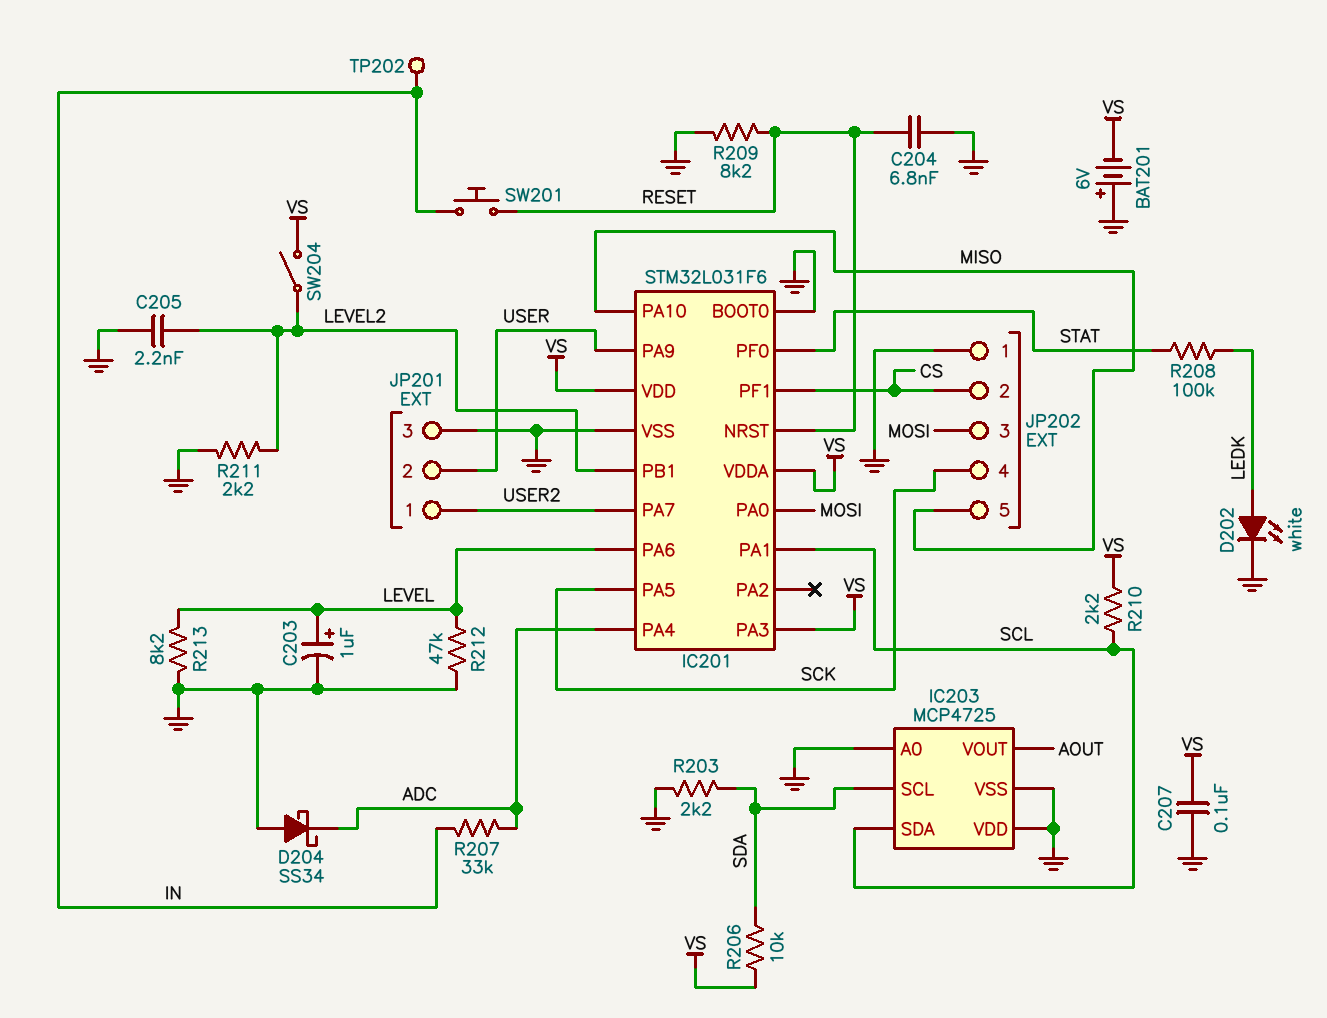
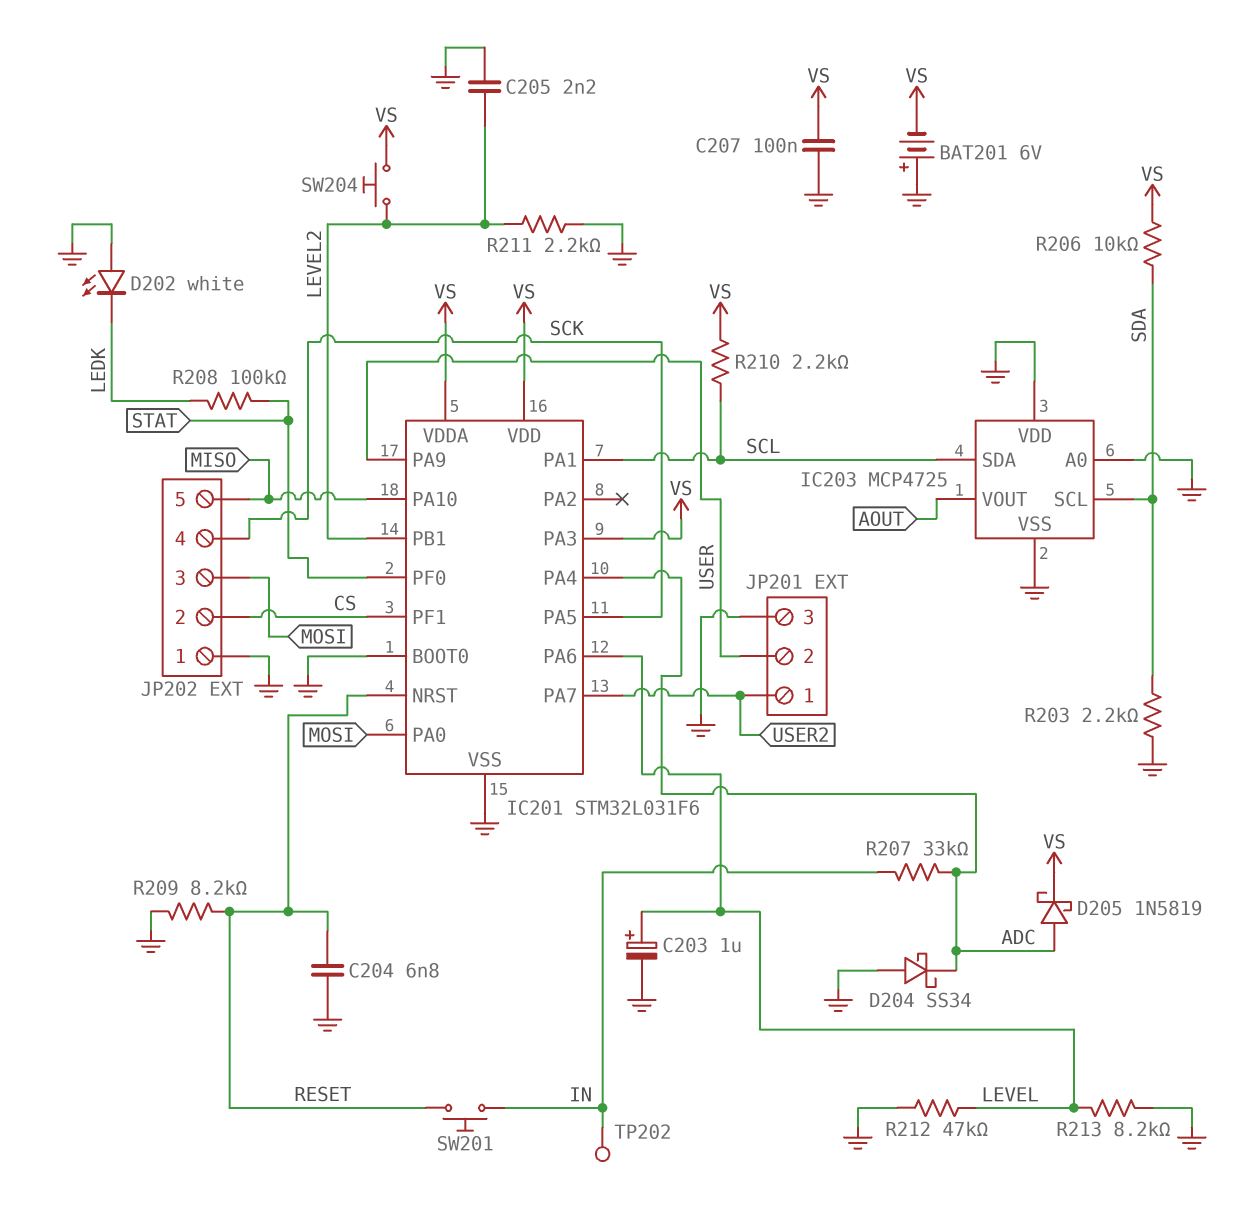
D202: LED white (A LEDK, K GND) -> LED white (A GND, K LEDK)
D205: none -> schottky 1N5819 (A ADC, K VS)
SW204: switch (LEVEL2, VS) -> button (LEVEL2, VS)

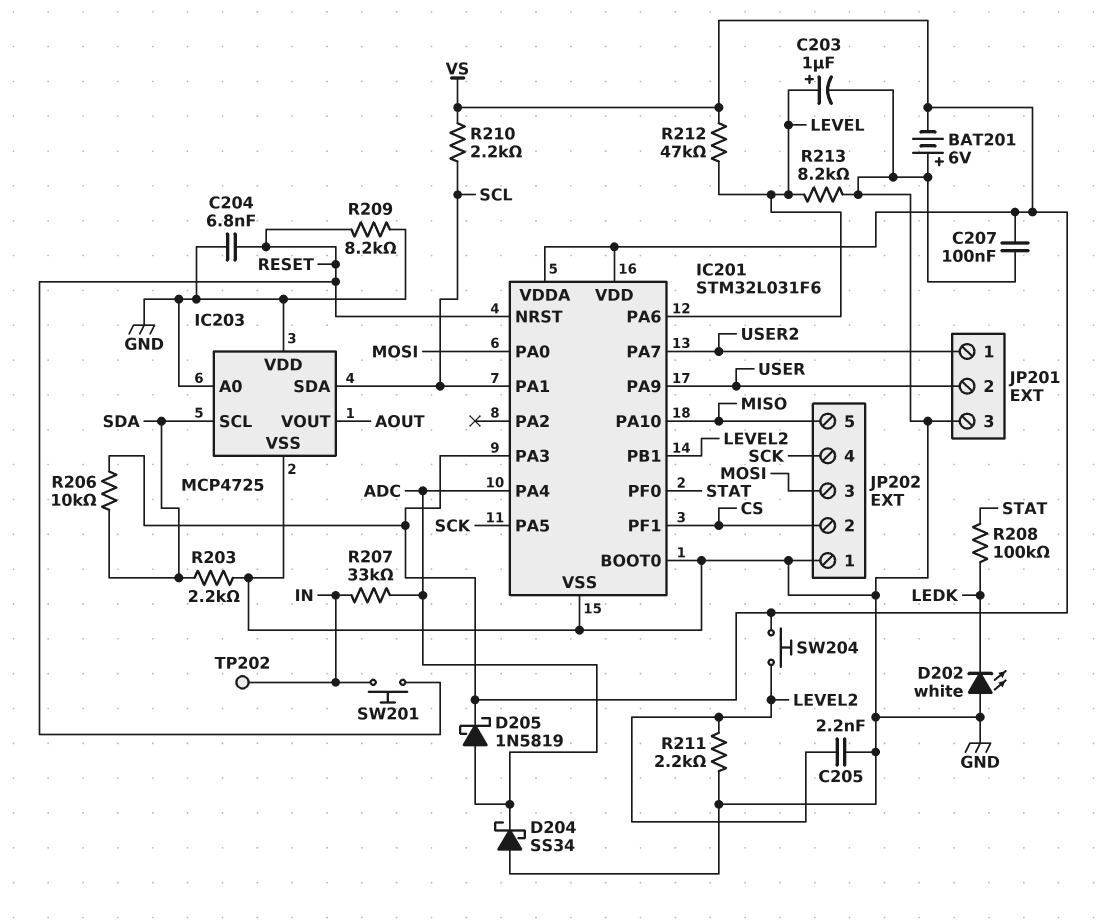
R212: 47k (GND, LEVEL) -> 47k (LEVEL, VS)

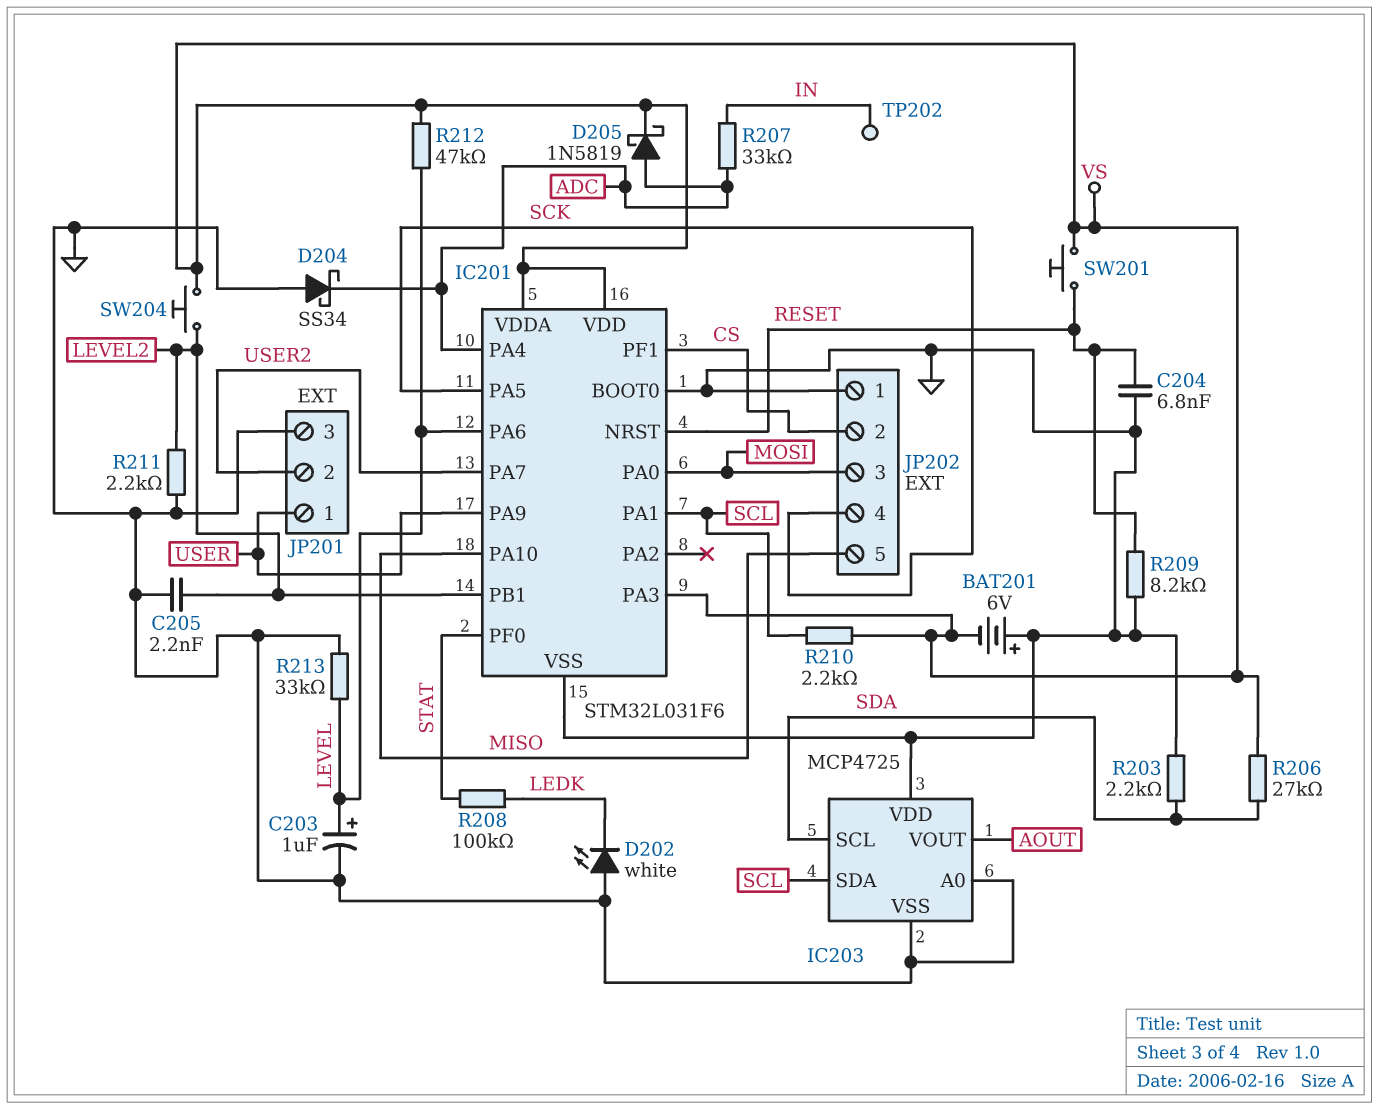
C207: 100nF (GND, VS) -> none
JP201 pin 1: USER2 -> USER
JP201 pin 2: USER -> USER2
R206: 10k (SDA, VS) -> 27k (SDA, VS)
R213: 8.2k (GND, LEVEL) -> 33k (GND, LEVEL)
SW201: button (IN, RESET) -> button (RESET, VS)

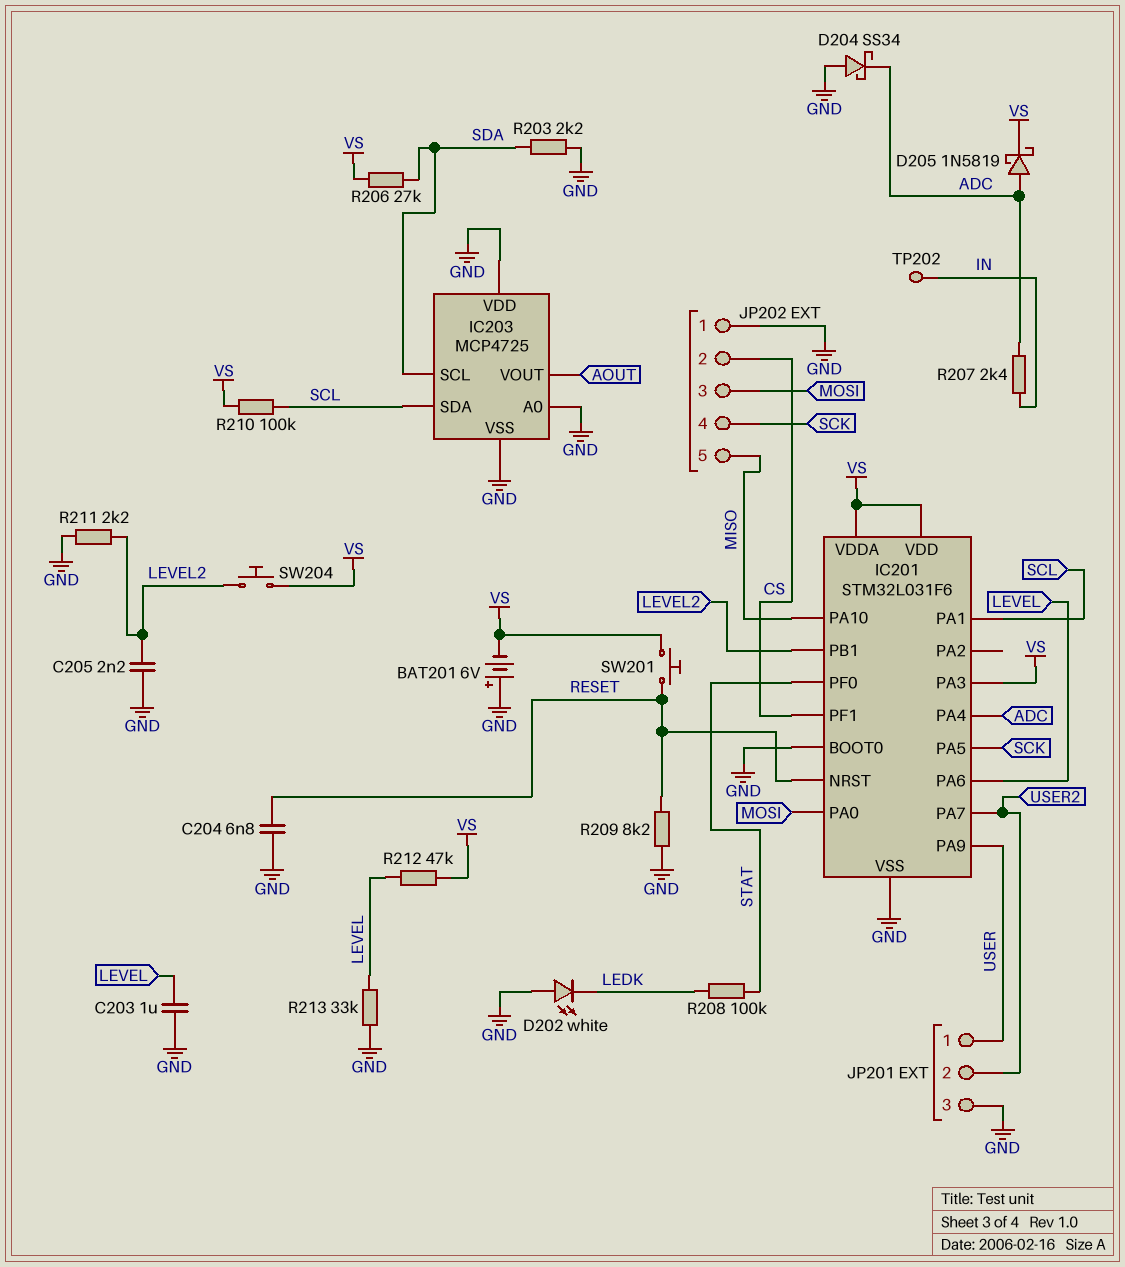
C203: 1uF (plus LEVEL, minus GND) -> 1uF (GND, LEVEL)
R207: 33k (ADC, IN) -> 2.4k (ADC, IN)
R210: 2.2k (SCL, VS) -> 100k (SCL, VS)

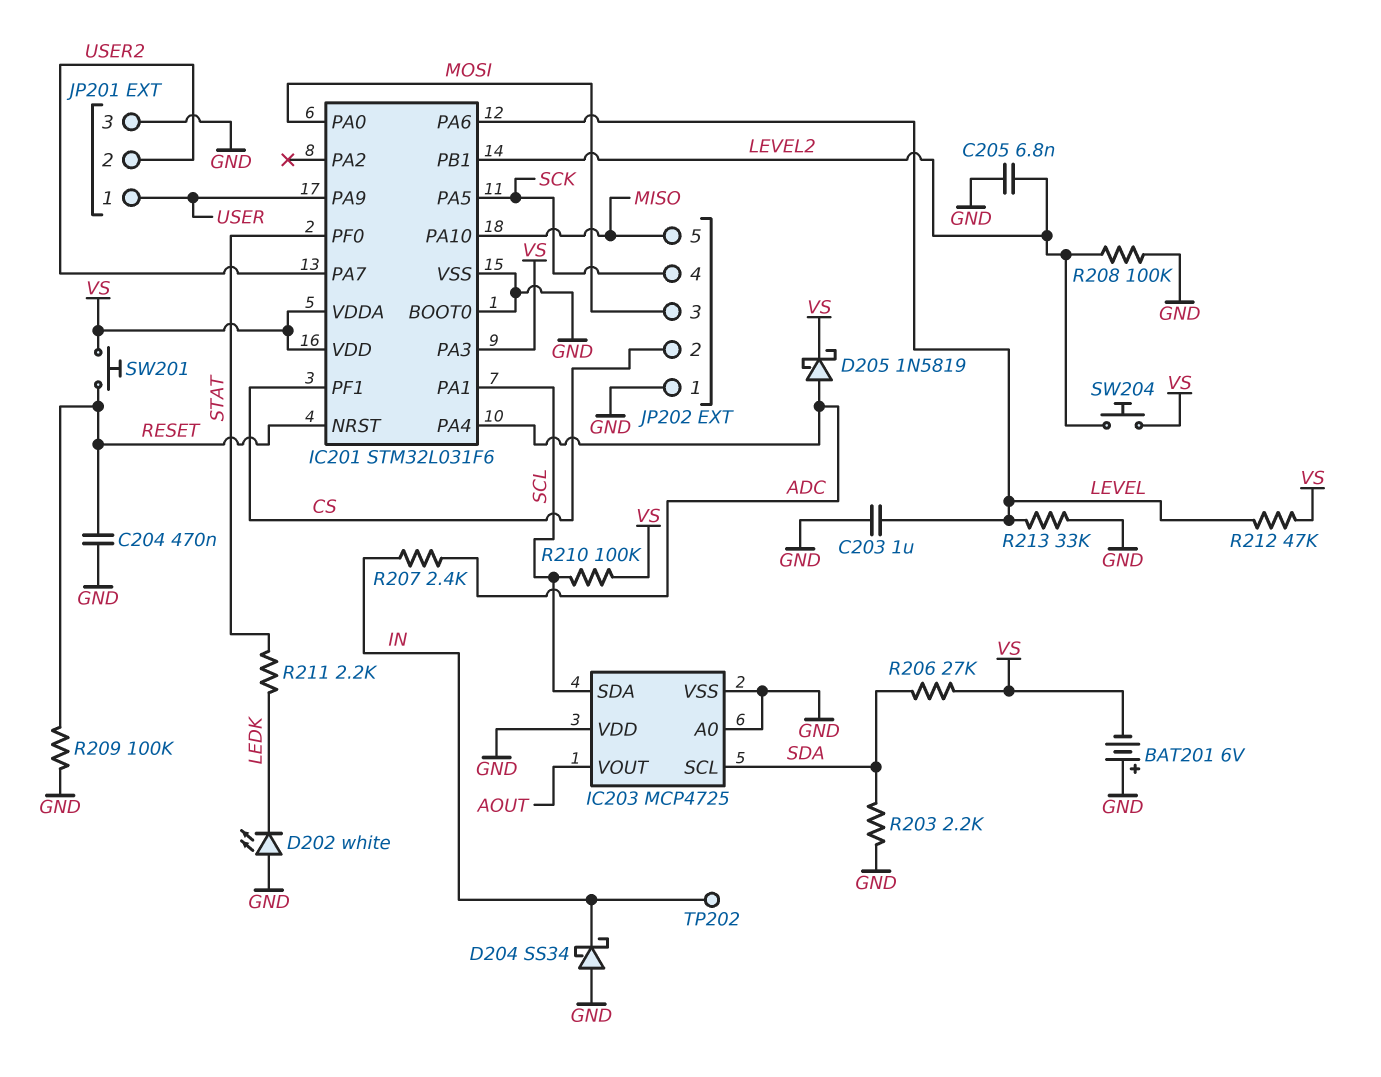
C204: 6.8nF (GND, RESET) -> 470nF (GND, RESET)
C205: 2.2nF (GND, LEVEL2) -> 6.8nF (GND, LEVEL2)
D204: schottky SS34 (A GND, K ADC) -> schottky SS34 (A GND, K IN)
R208: 100k (LEDK, STAT) -> 100k (GND, LEVEL2)
R209: 8.2k (GND, RESET) -> 100k (GND, RESET)
R211: 2.2k (GND, LEVEL2) -> 2.2k (LEDK, STAT)

